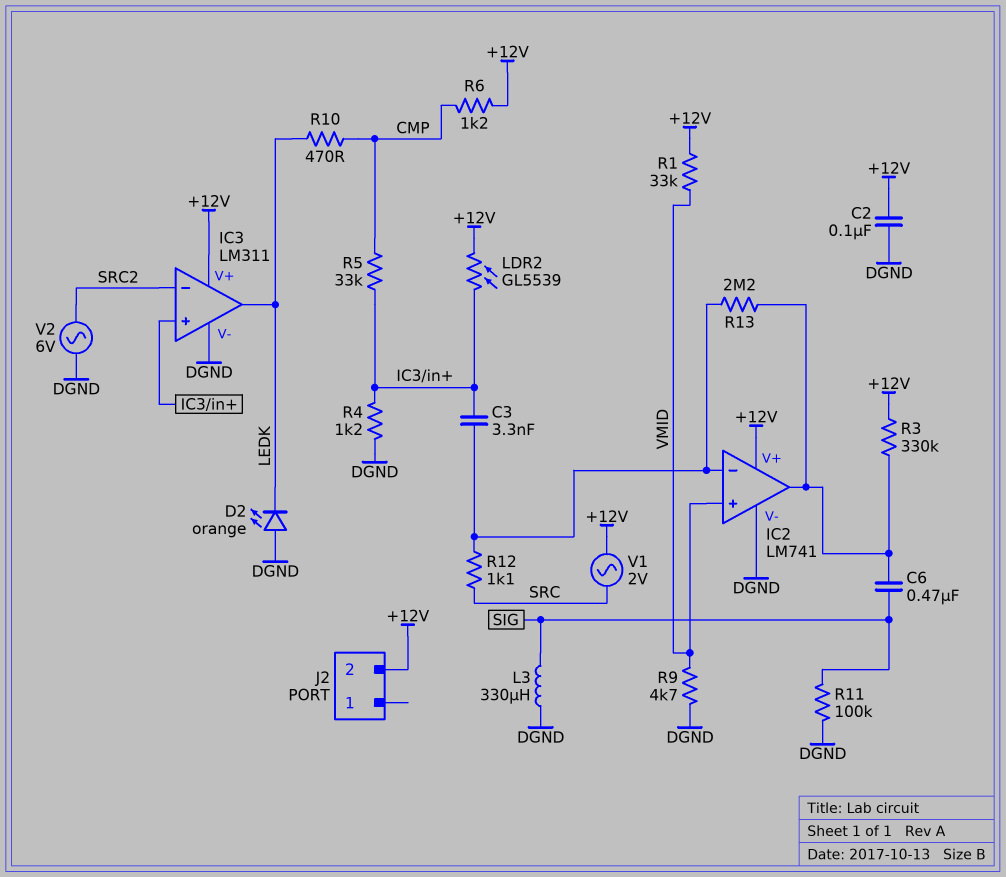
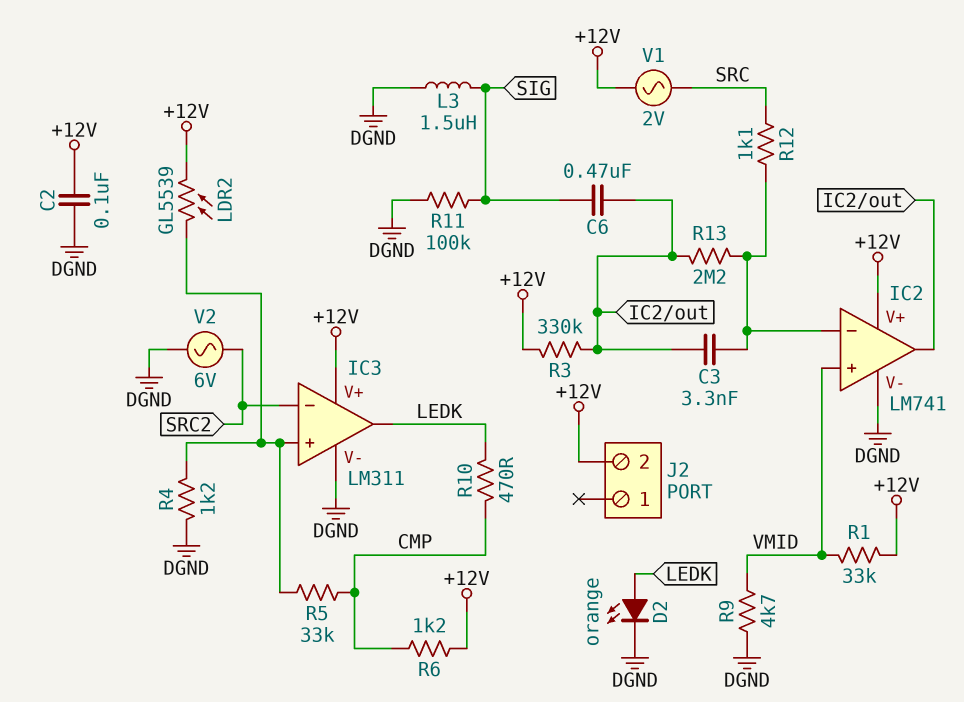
C3: 3.3nF (IC2/in-, IC3/in+) -> 3.3nF (IC2/in-, IC2/out)
D2: LED orange (A DGND, K LEDK) -> LED orange (A LEDK, K DGND)
L3: 330uH (DGND, SIG) -> 1.5uH (DGND, SIG)

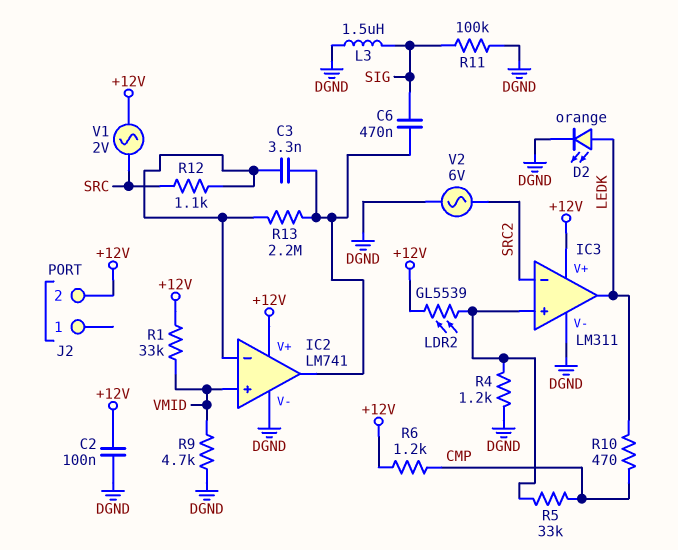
R3: 330k (+12V, IC2/out) -> none

